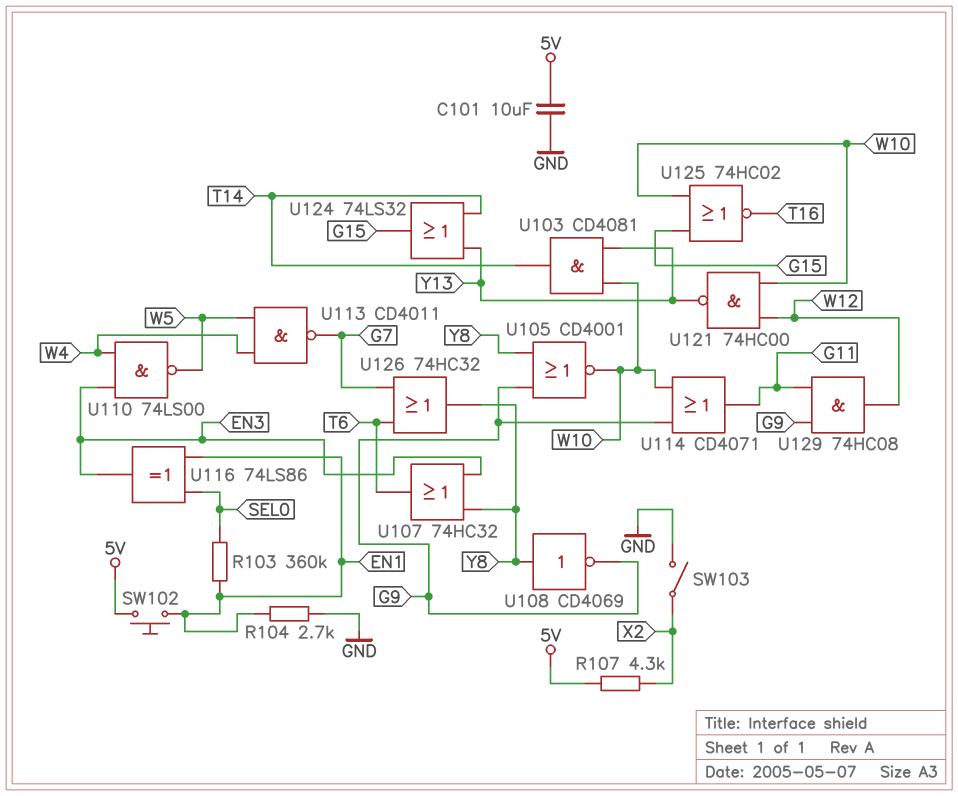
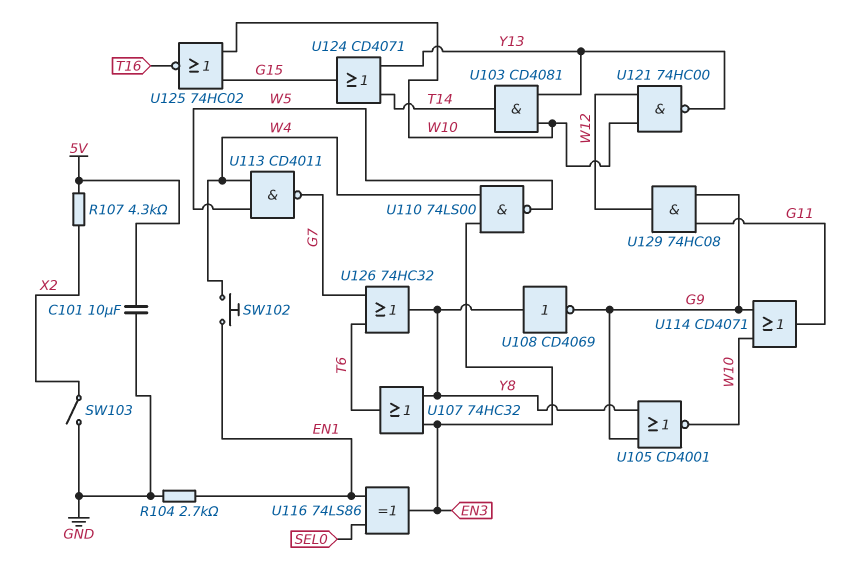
R103: 360k (EN1, SEL0) -> none
SW102: button (5V, EN1) -> button (EN1, W4)
U124: OR 74LS32 (in T14, in Y13, out G15) -> OR CD4071 (in T14, in Y13, out G15)

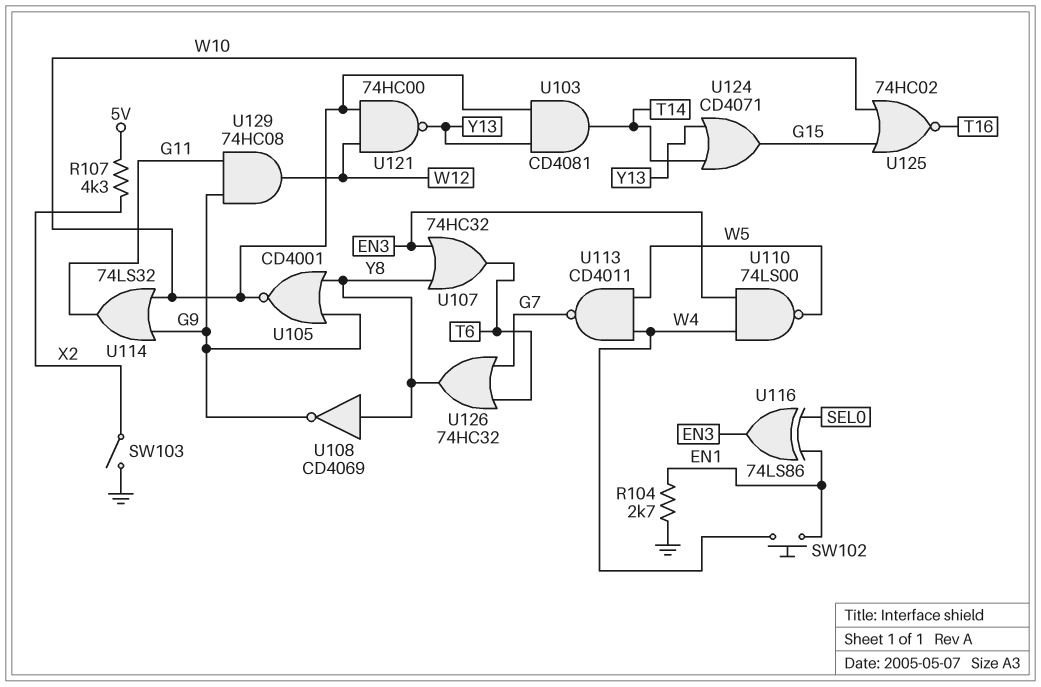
C101: 10uF (5V, GND) -> none
U114: OR CD4071 (in G9, in W10, out G11) -> OR 74LS32 (in G9, in W10, out G11)

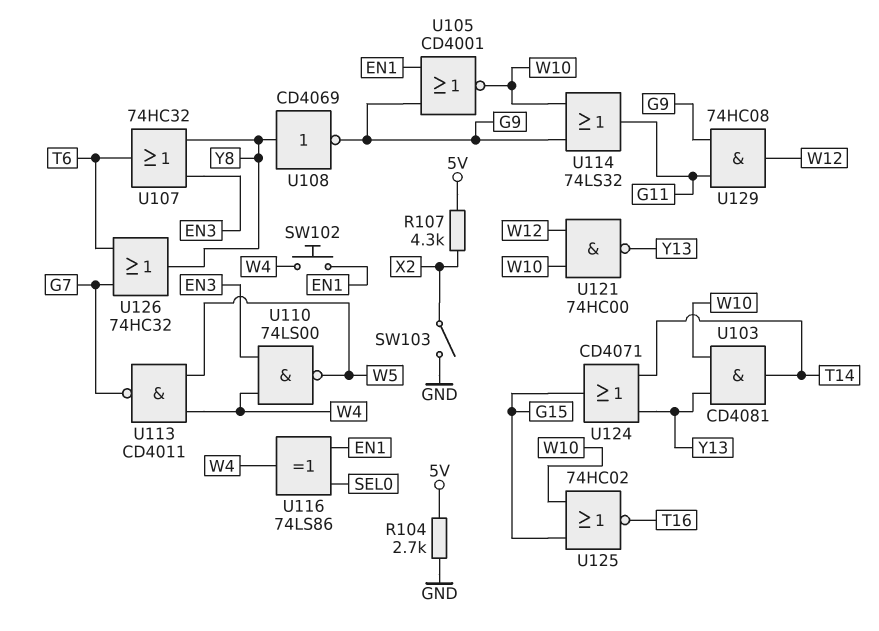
R104: 2.7k (EN1, GND) -> 2.7k (5V, GND)
U105: NOR CD4001 (in G9, in Y8, out W10) -> NOR CD4001 (in EN1, in G9, out W10)
U116: XOR 74LS86 (in EN1, in SEL0, out EN3) -> XOR 74LS86 (in EN1, in SEL0, out W4)

